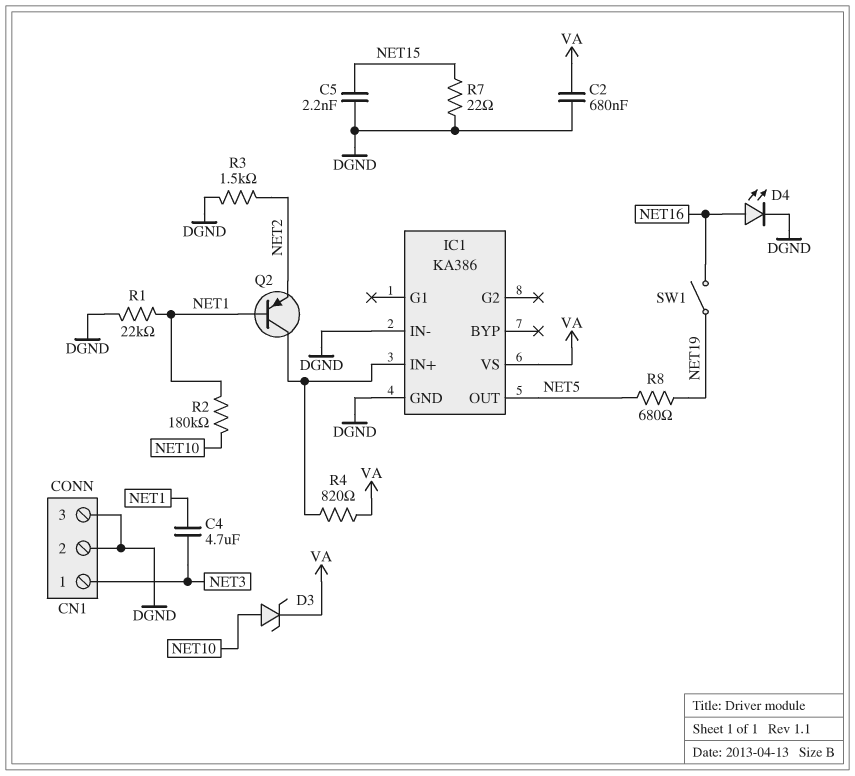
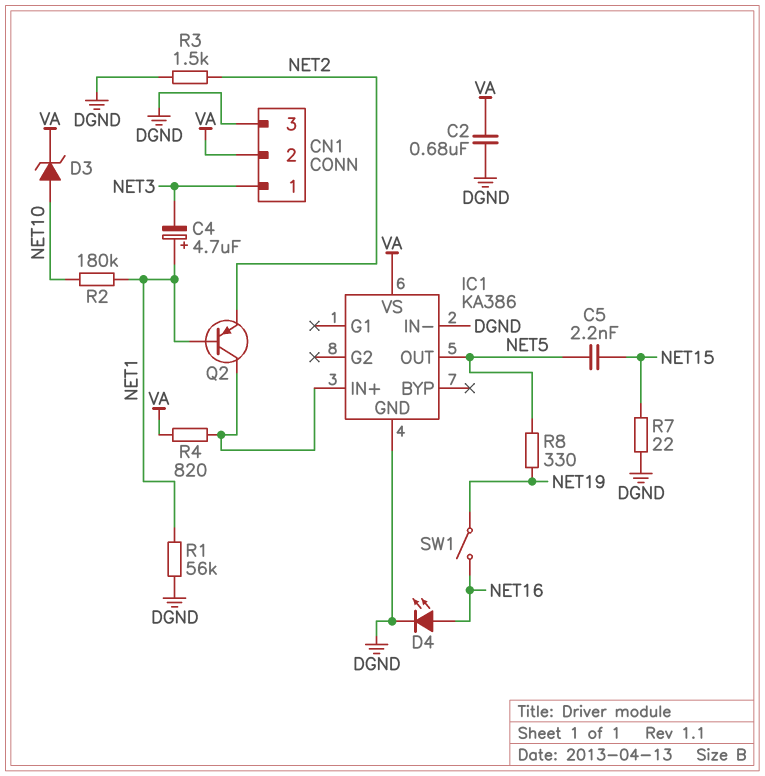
C4: 4.7uF (NET1, NET3) -> 4.7uF (plus NET1, minus NET3)
C5: 2.2nF (DGND, NET15) -> 2.2nF (NET5, NET15)
CN1 pin 2: DGND -> VA
R1: 22k (DGND, NET1) -> 56k (DGND, NET1)
R8: 680 (NET5, NET19) -> 330 (NET5, NET19)

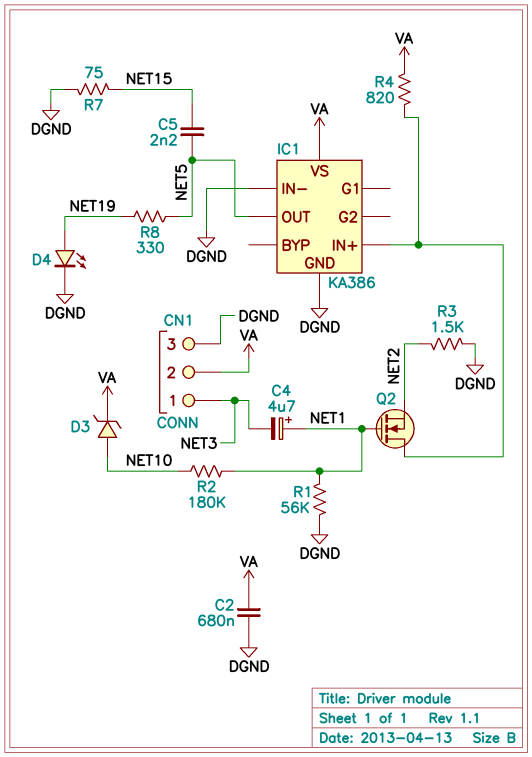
D4: LED (A NET16, K DGND) -> LED (A NET19, K DGND)
Q2: PNP (B NET1, C IC1/IN+, E NET2) -> NMOS (G NET1, D IC1/IN+, S NET2)
R7: 22 (DGND, NET15) -> 75 (DGND, NET15)
SW1: switch (NET16, NET19) -> none

